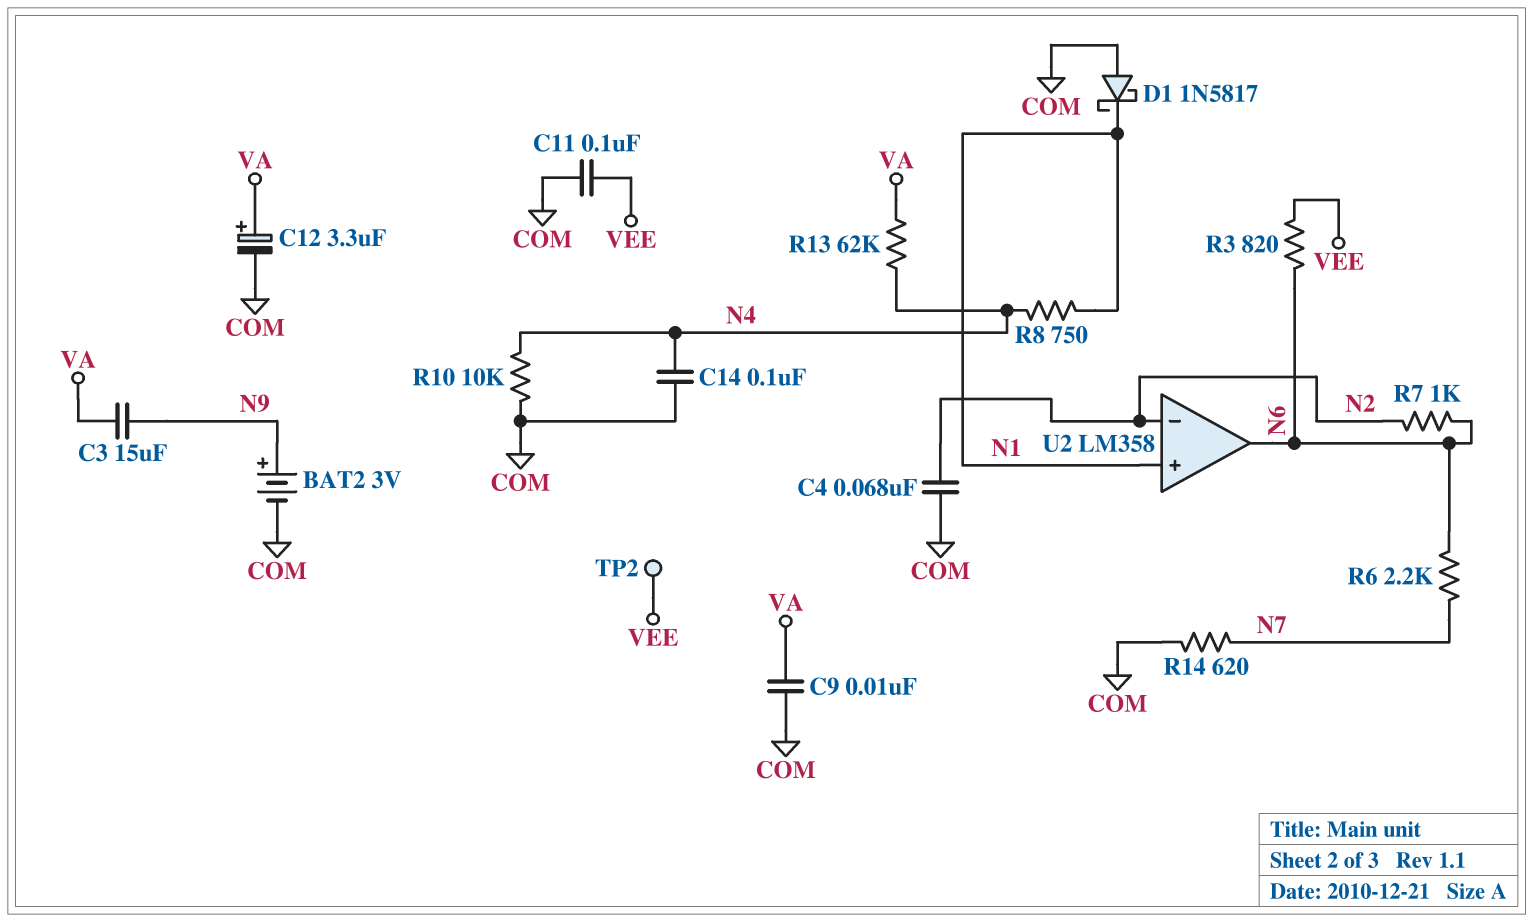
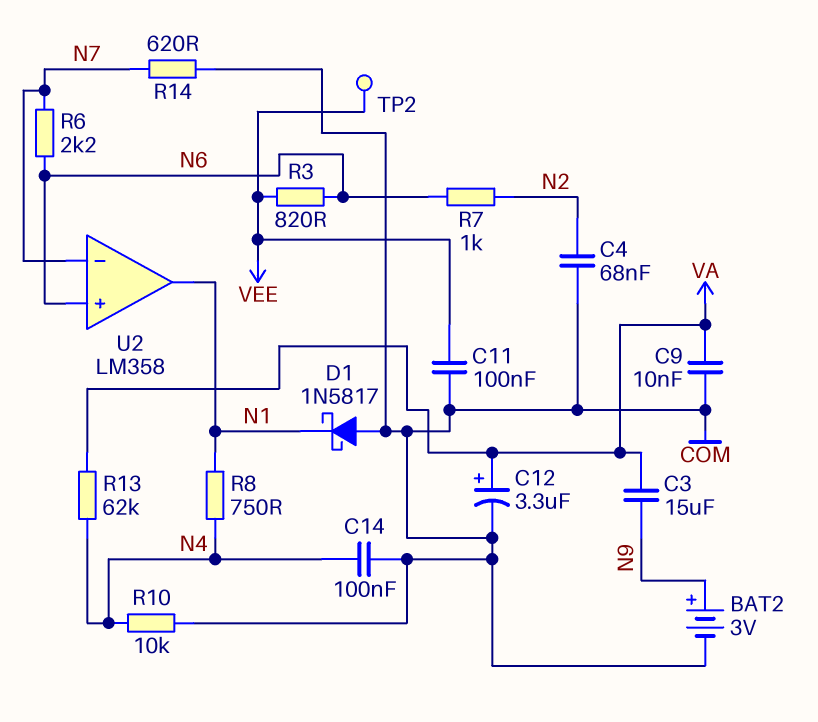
U2 pin in+: N1 -> N6
U2 pin in-: N2 -> N7
U2 pin out: N6 -> N1

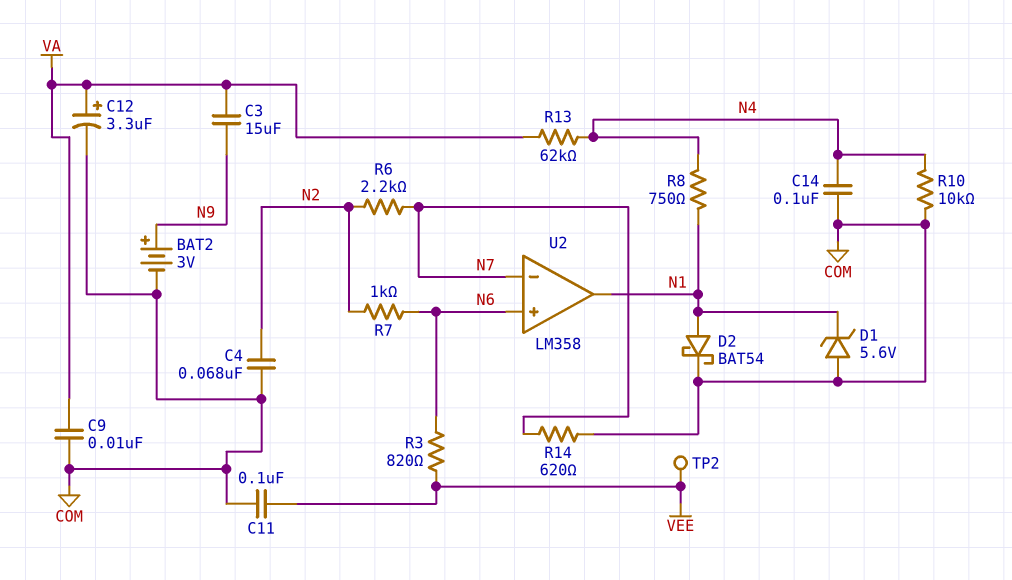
D1: schottky 1N5817 (A COM, K N1) -> zener 5.6V (A COM, K N1)
D2: none -> schottky BAT54 (A N1, K COM)
R6: 2.2k (N6, N7) -> 2.2k (N2, N7)

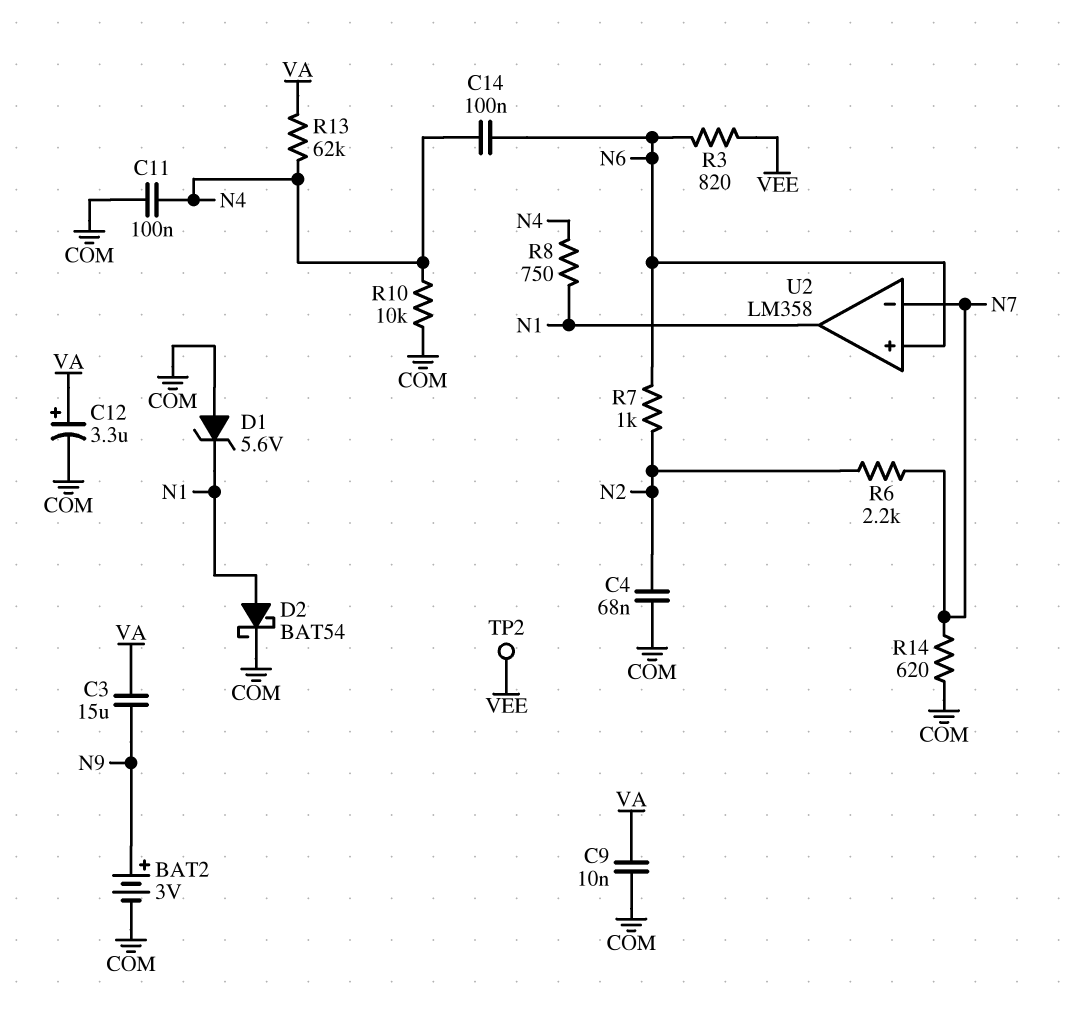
C11: 100nF (COM, VEE) -> 100nF (COM, N4)
C14: 100nF (COM, N4) -> 100nF (N4, N6)

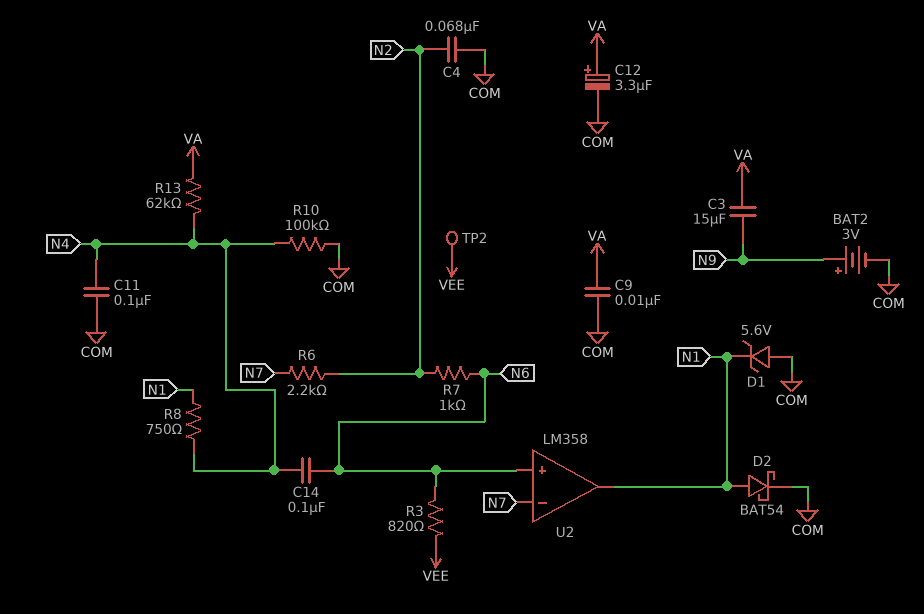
R10: 10k (COM, N4) -> 100k (COM, N4)
R14: 620 (COM, N7) -> none

